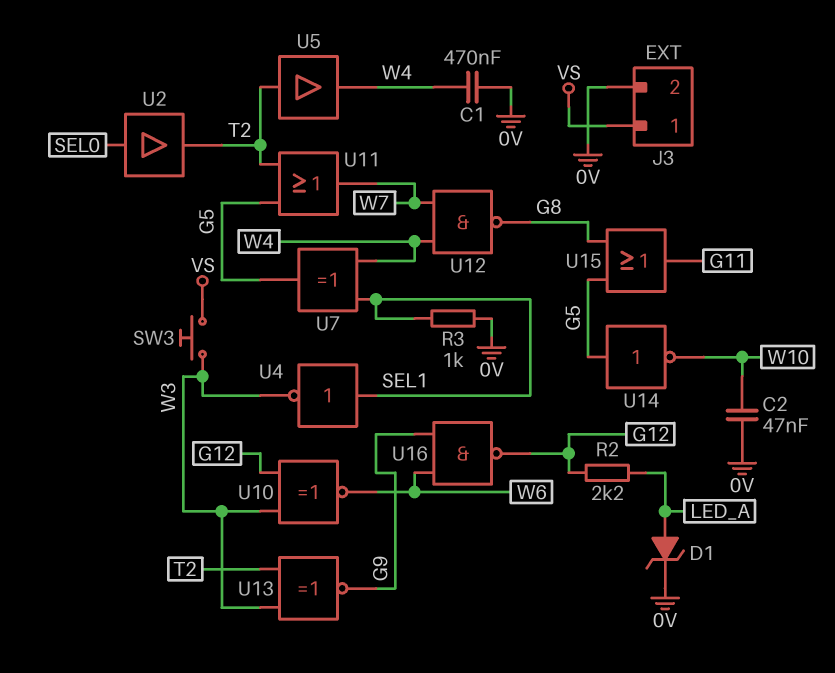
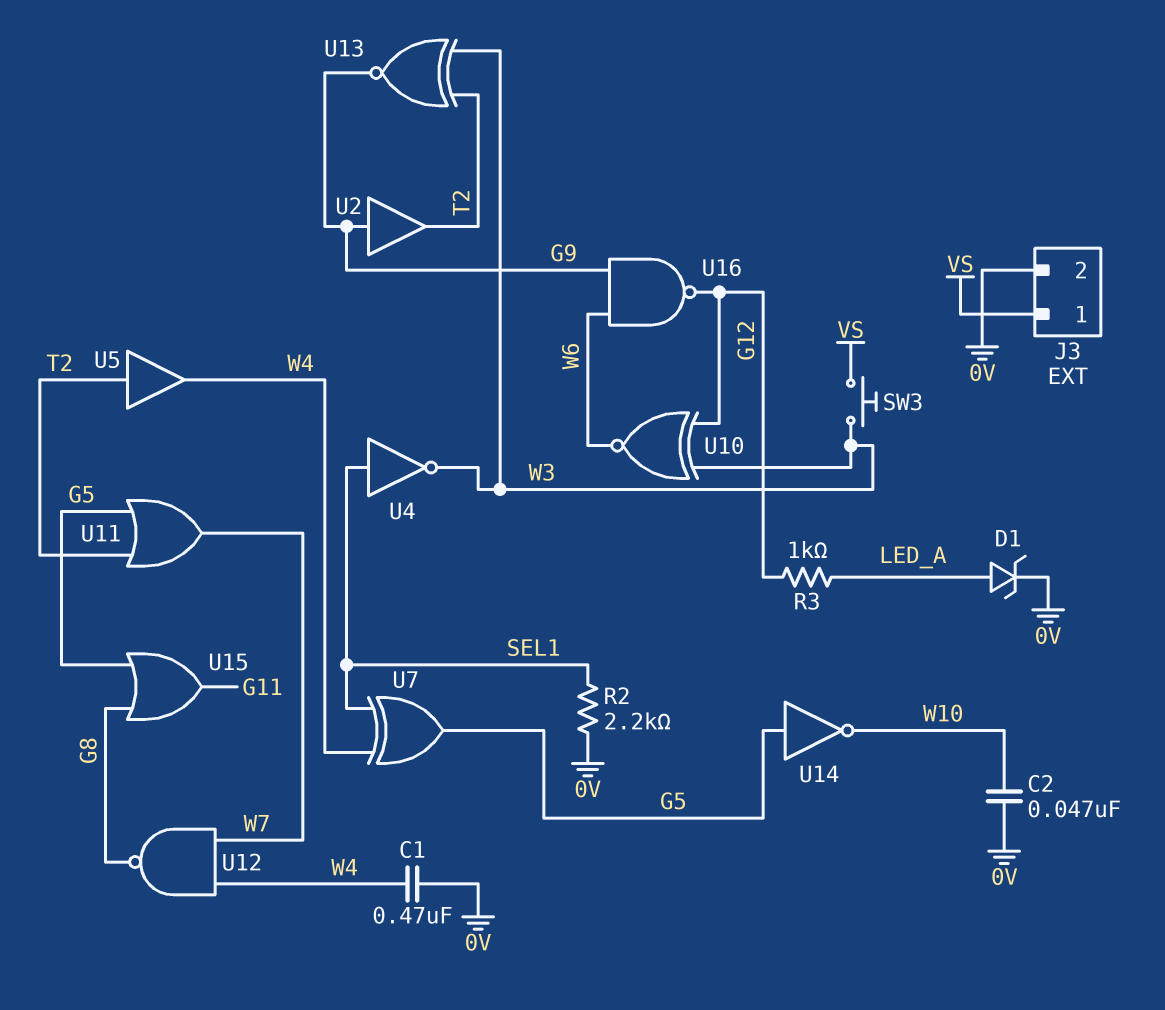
R2: 2.2k (G12, LED_A) -> 2.2k (0V, SEL1)
R3: 1k (0V, SEL1) -> 1k (G12, LED_A)
U2: buffer (in SEL0, out T2) -> buffer (in G9, out T2)

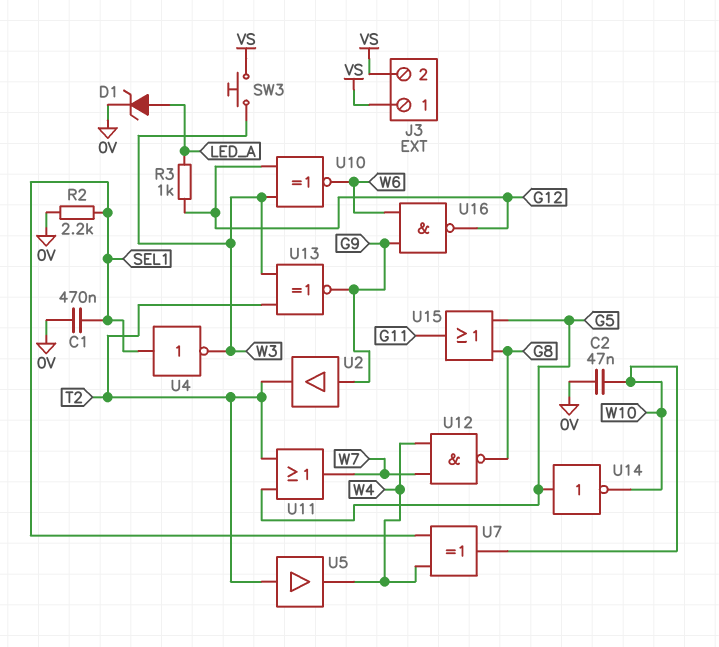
C1: 470nF (0V, W4) -> 470nF (0V, SEL1)
J3 pin 2: 0V -> VS
U7: XOR (in SEL1, in W4, out G5) -> XOR (in SEL1, in W4, out W10)

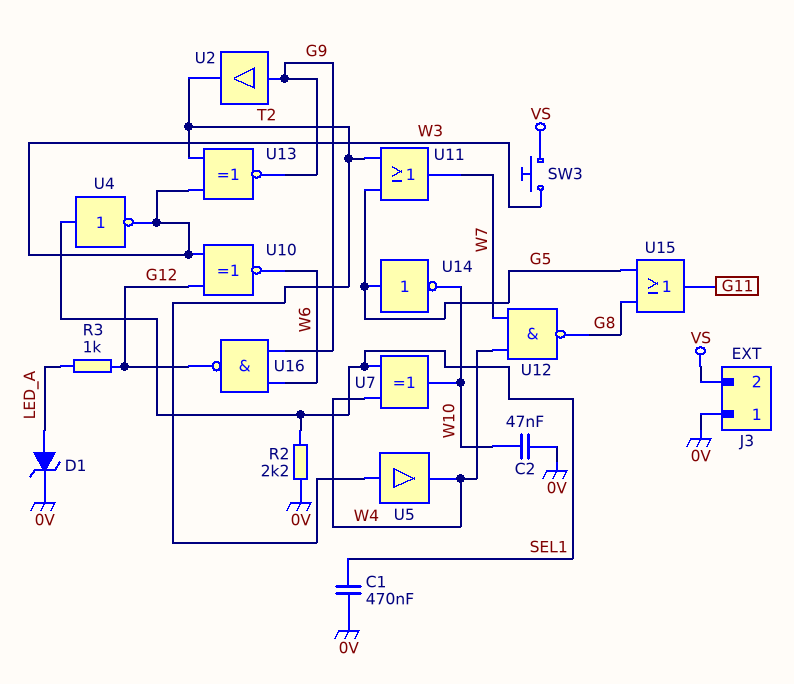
J3 pin 1: VS -> 0V

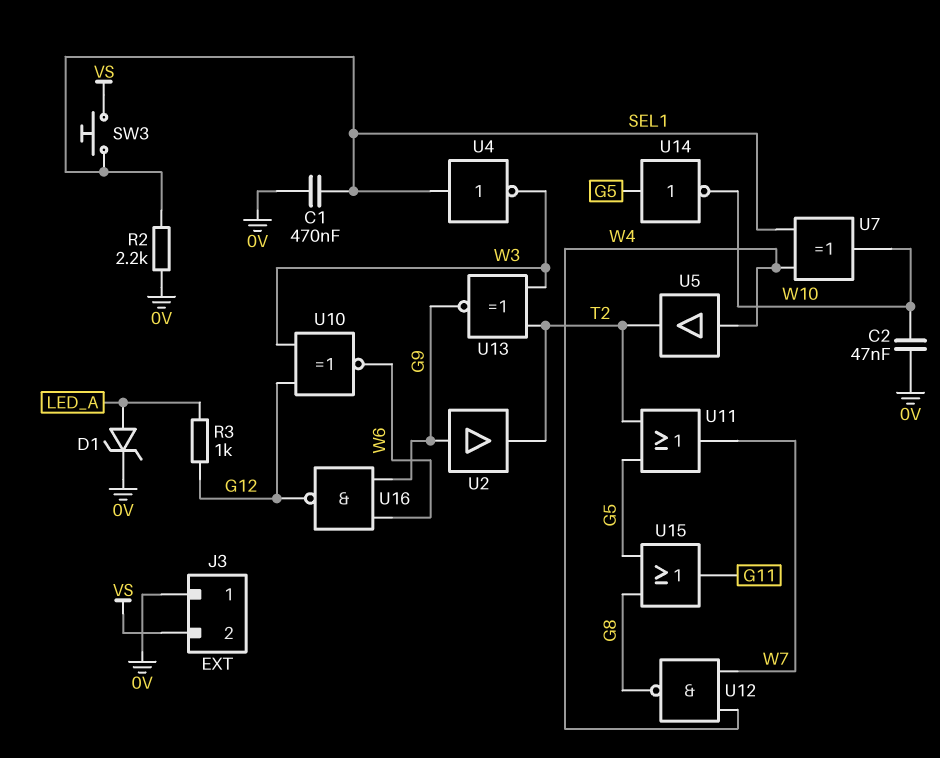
SW3: button (VS, W3) -> button (SEL1, VS)
U5: buffer (in T2, out W4) -> buffer (in W4, out T2)

